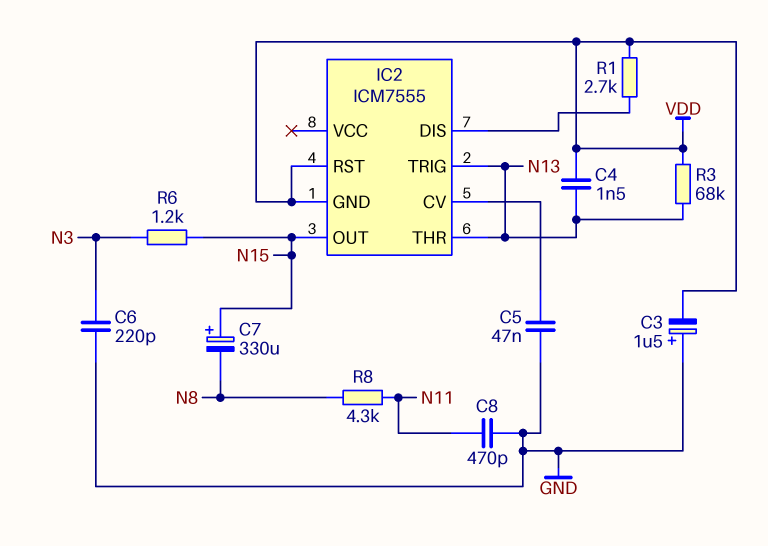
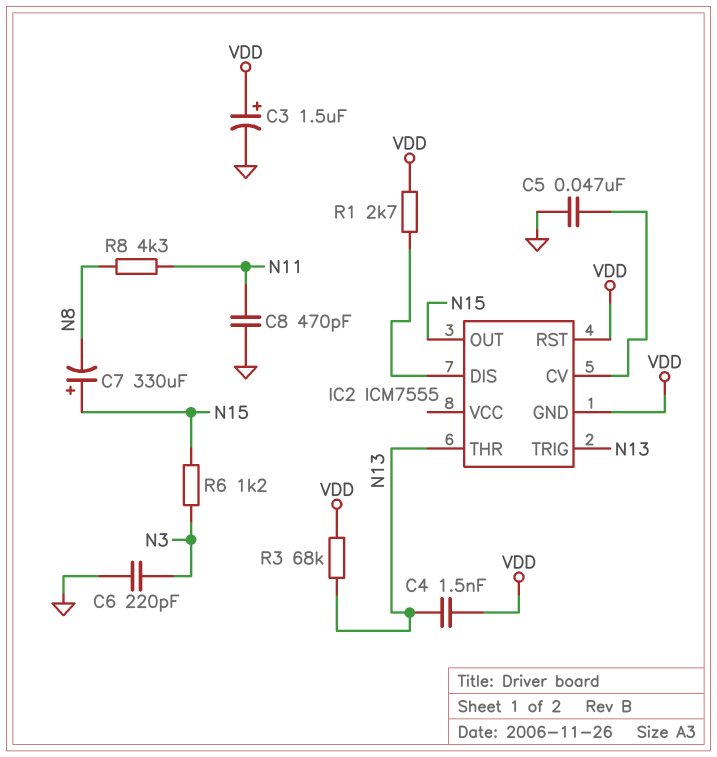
C3: 1.5uF (plus GND, minus VDD) -> 1.5uF (plus VDD, minus GND)

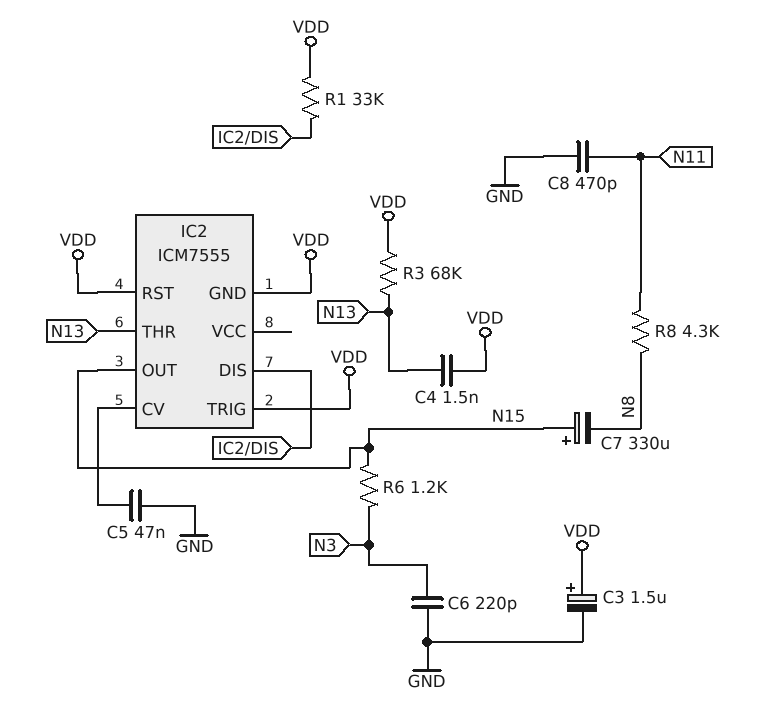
IC2 pin TRIG: N13 -> VDD
R1: 2.7k (IC2/DIS, VDD) -> 33k (IC2/DIS, VDD)

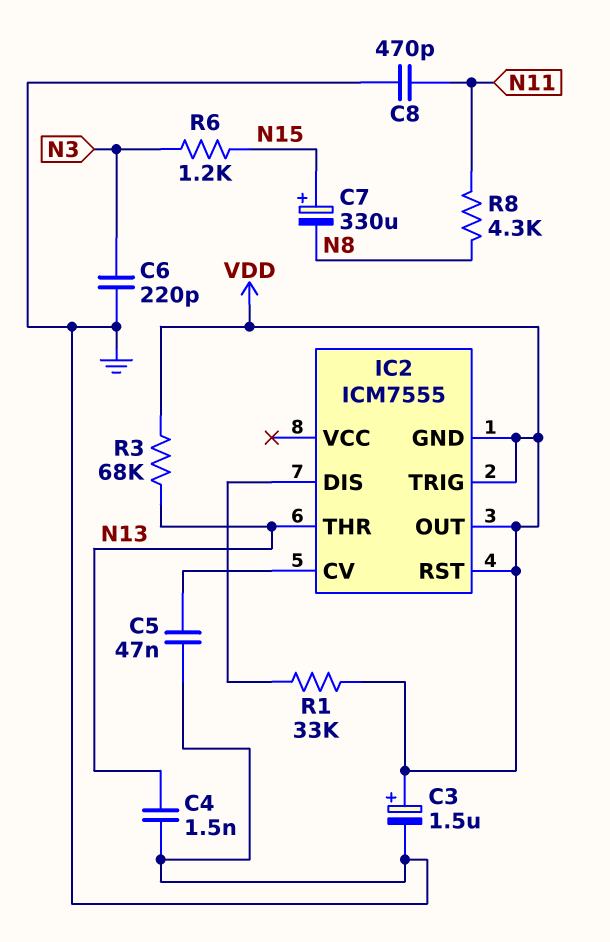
C4: 1.5nF (N13, VDD) -> 1.5nF (GND, N13)
IC2 pin OUT: N15 -> VDD

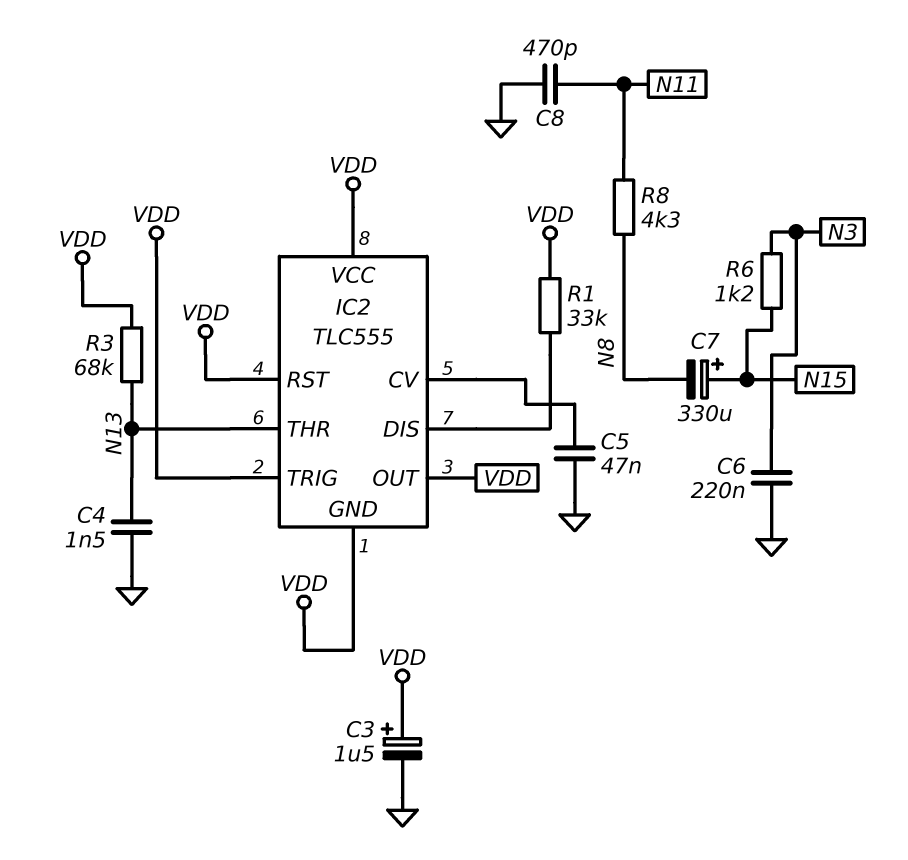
C6: 220pF (GND, N3) -> 220nF (GND, N3)
IC2: ICM7555 -> TLC555
IC2 pin VCC: none -> VDD

